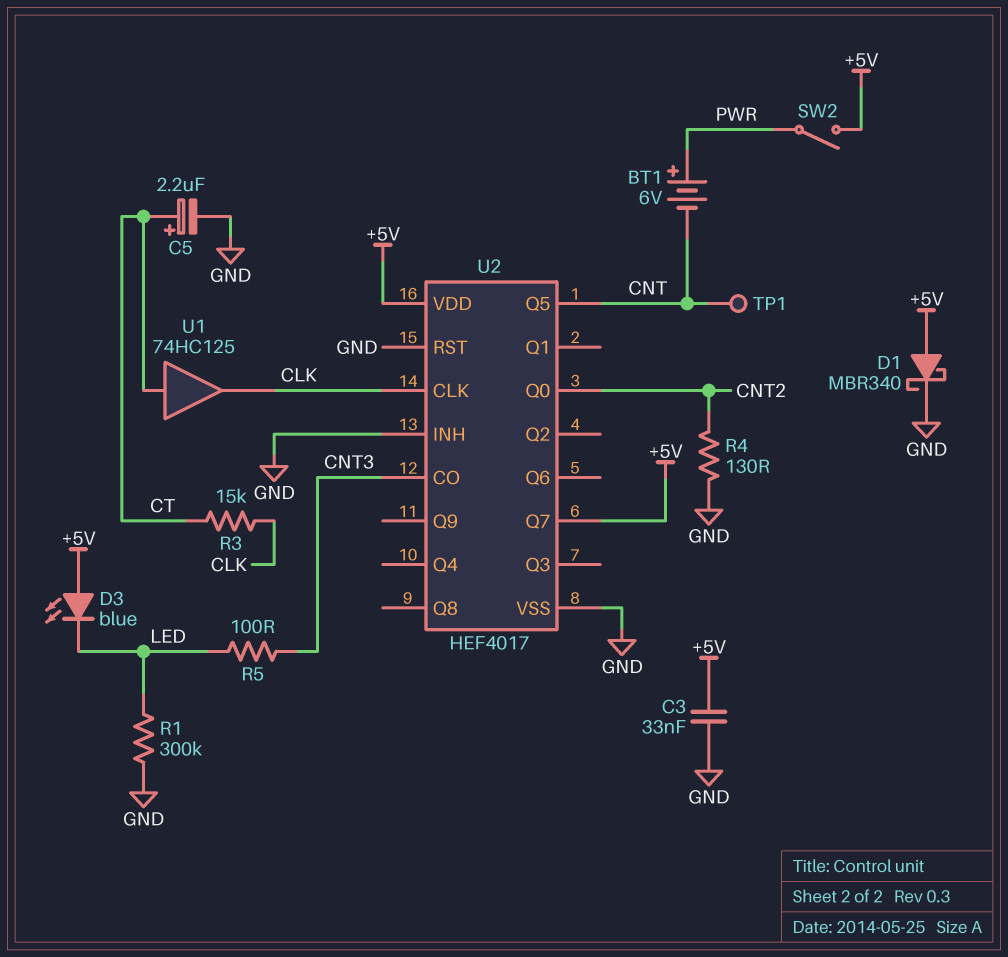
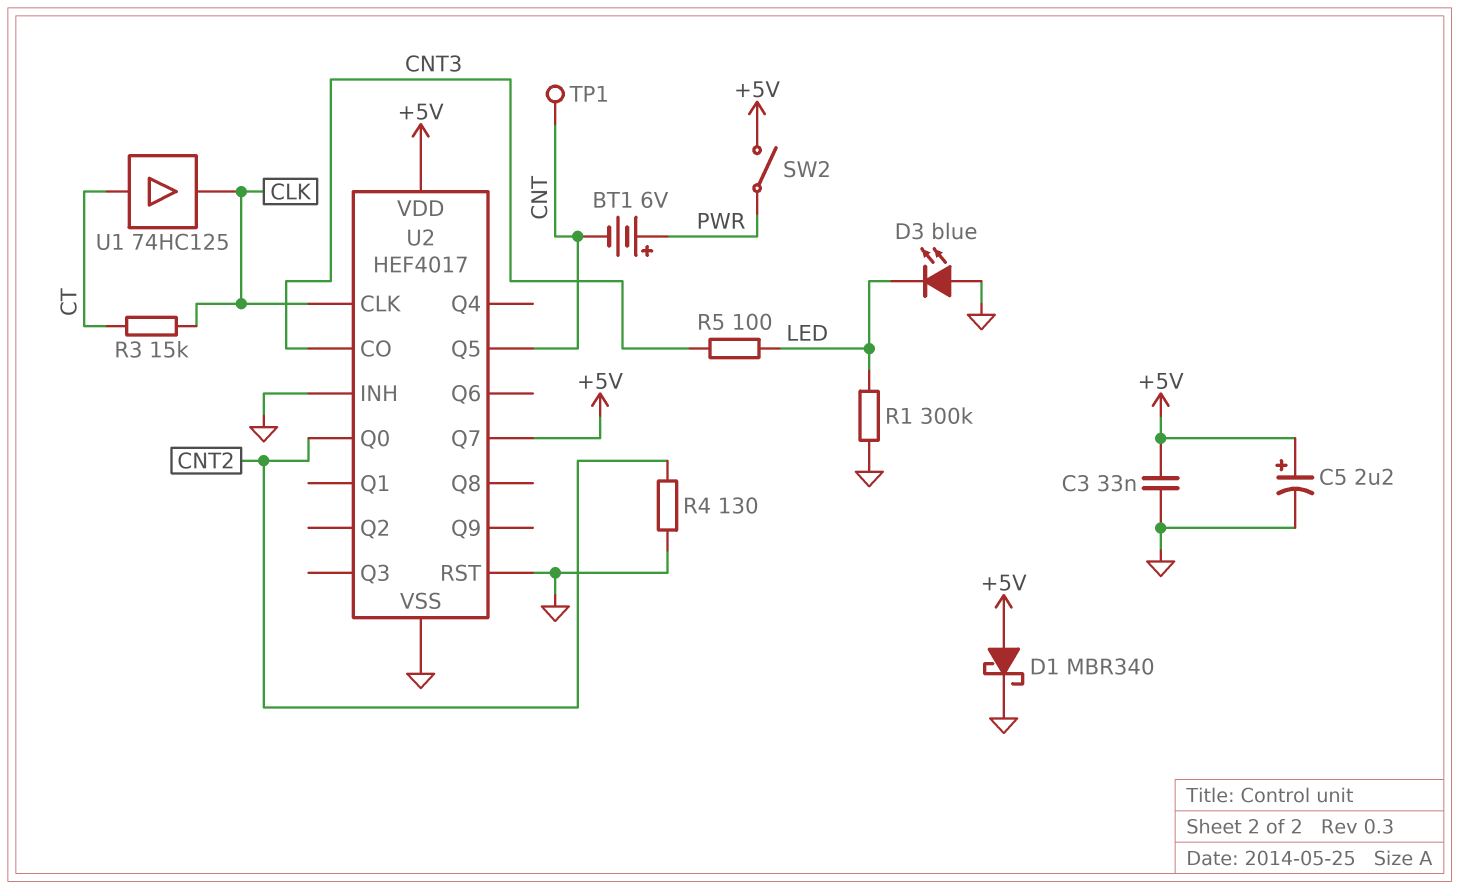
C5: 2.2uF (plus CT, minus GND) -> 2.2uF (plus +5V, minus GND)
D3: LED blue (A +5V, K LED) -> LED blue (A GND, K LED)

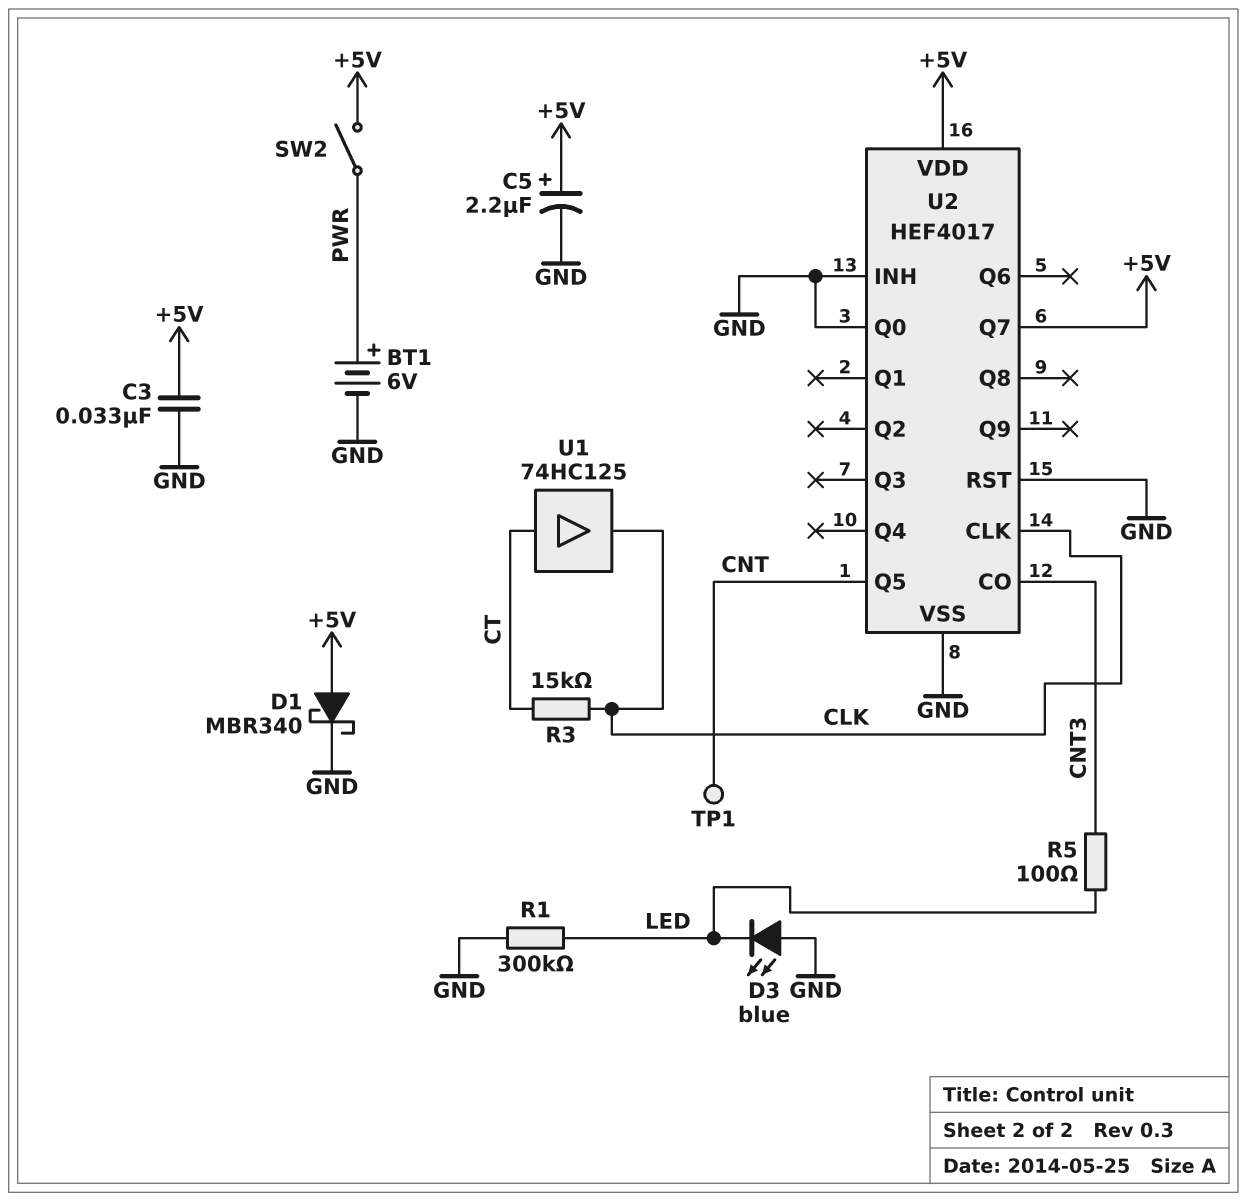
BT1: 6V (plus PWR, minus CNT) -> 6V (plus PWR, minus GND)
R4: 130 (CNT2, GND) -> none
U2 pin Q0: CNT2 -> GND

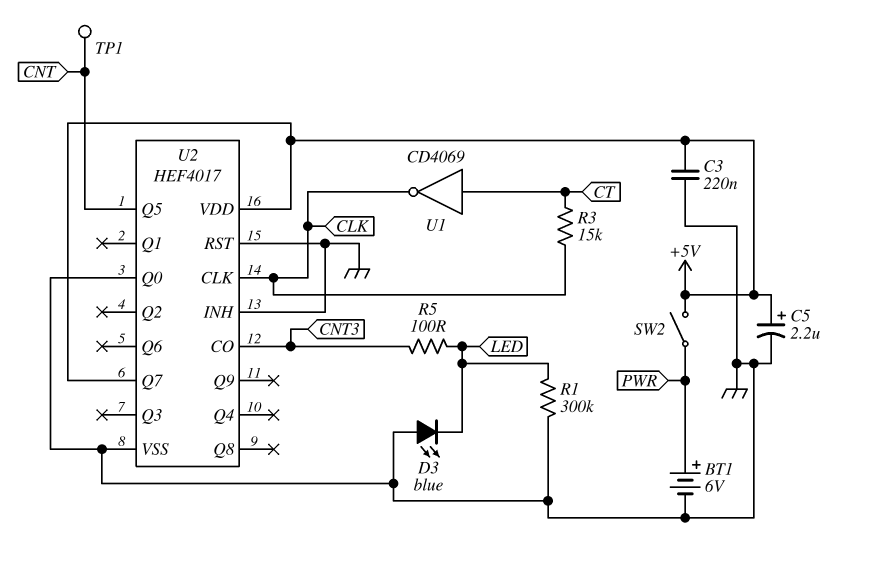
C3: 33nF (+5V, GND) -> 220nF (+5V, GND)
D1: schottky MBR340 (A +5V, K GND) -> none
U1: buffer 74HC125 (in CT, out CLK) -> NOT CD4069 (in CT, out CLK)

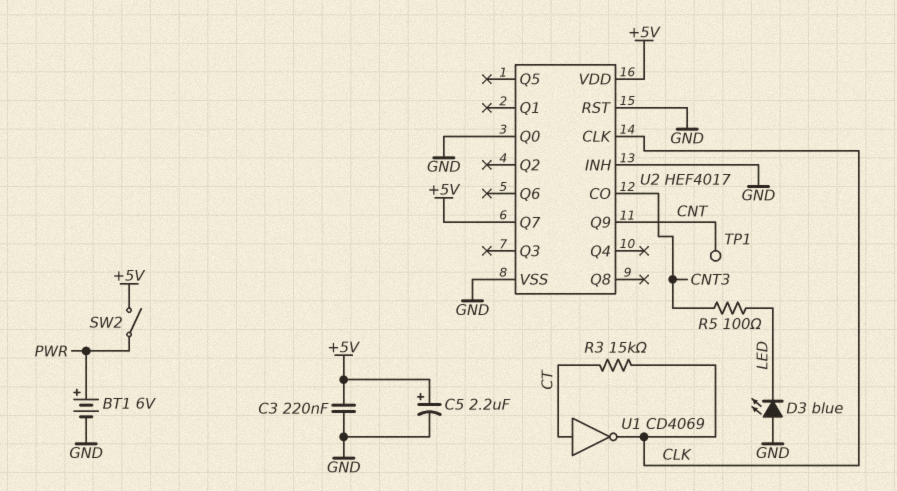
R1: 300k (GND, LED) -> none
U2 pin Q5: CNT -> none
U2 pin Q9: none -> CNT

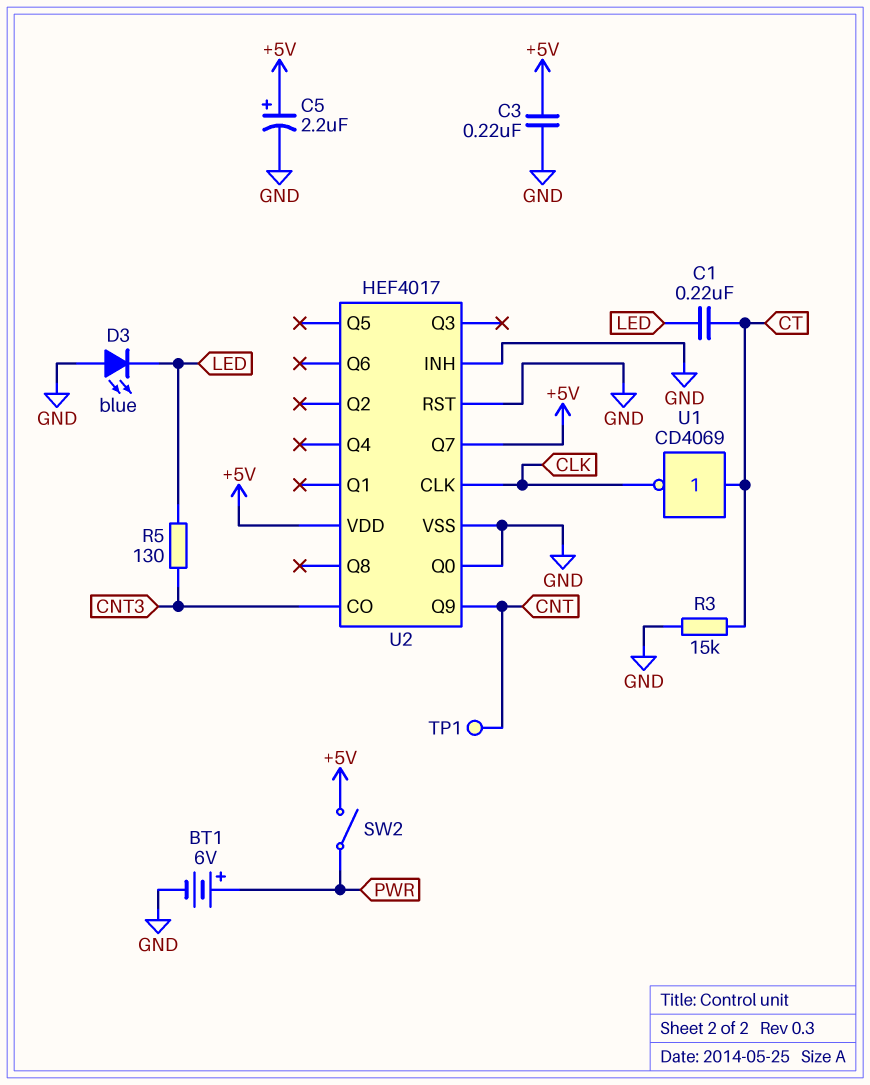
C1: none -> 220nF (CT, LED)
R3: 15k (CLK, CT) -> 15k (CT, GND)
R5: 100 (CNT3, LED) -> 130 (CNT3, LED)

